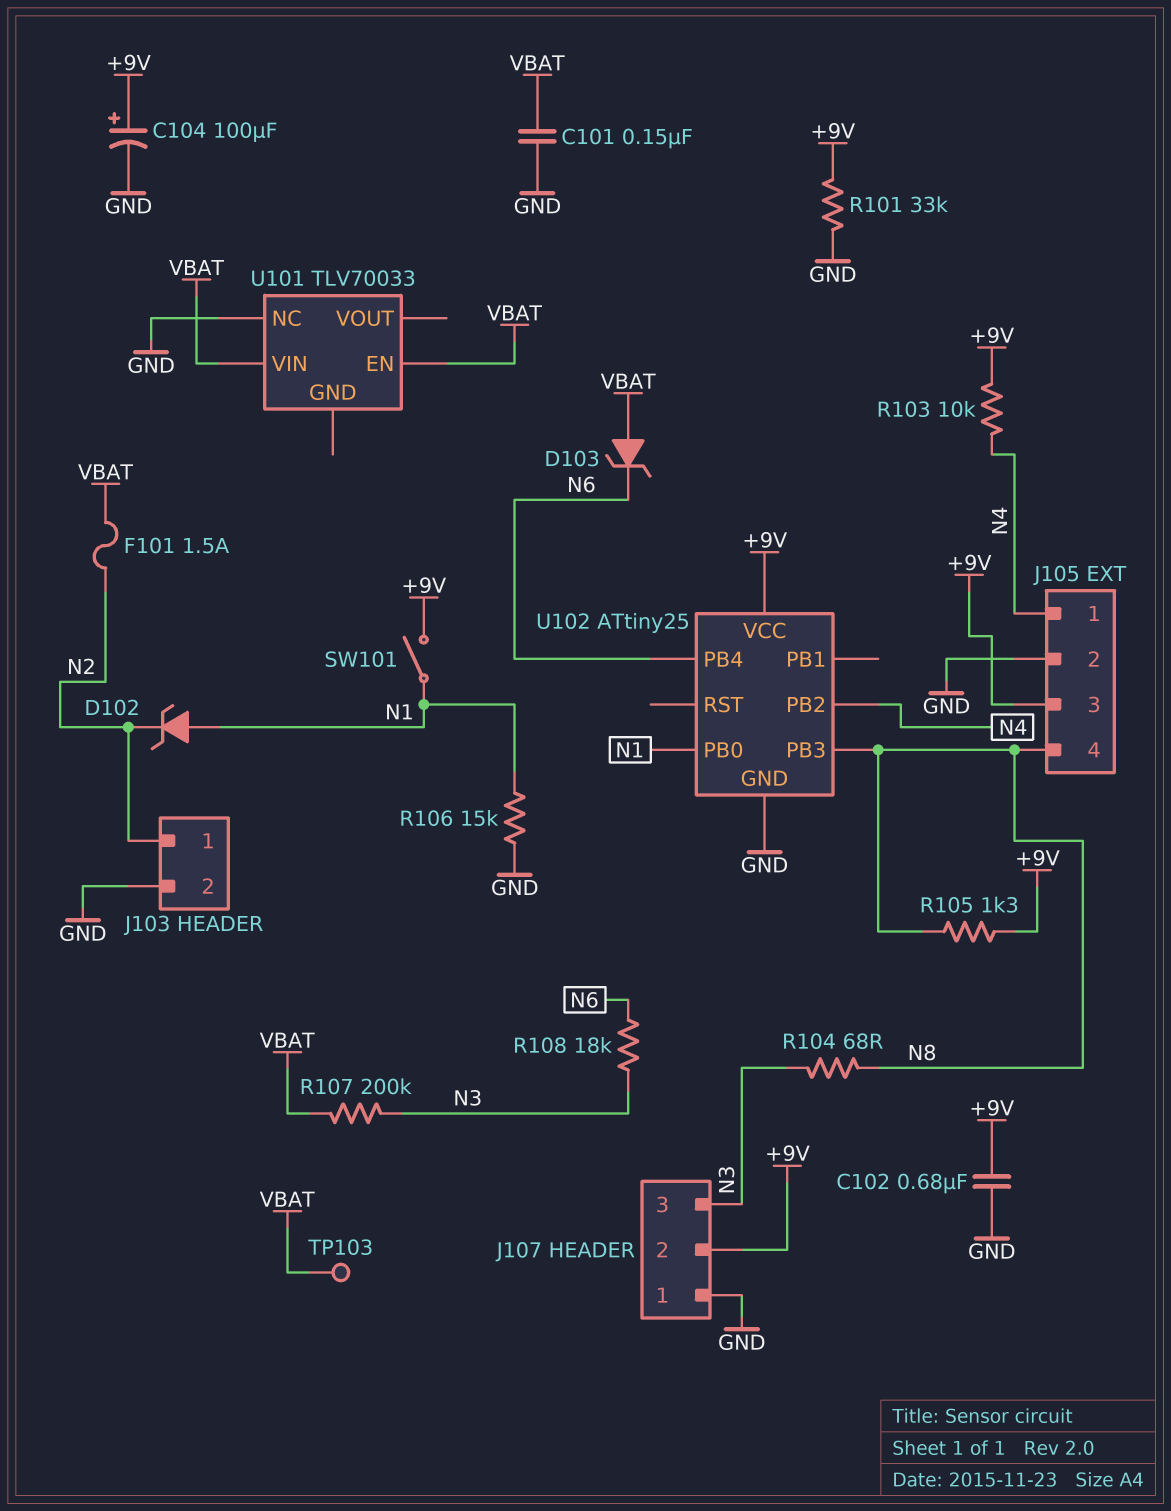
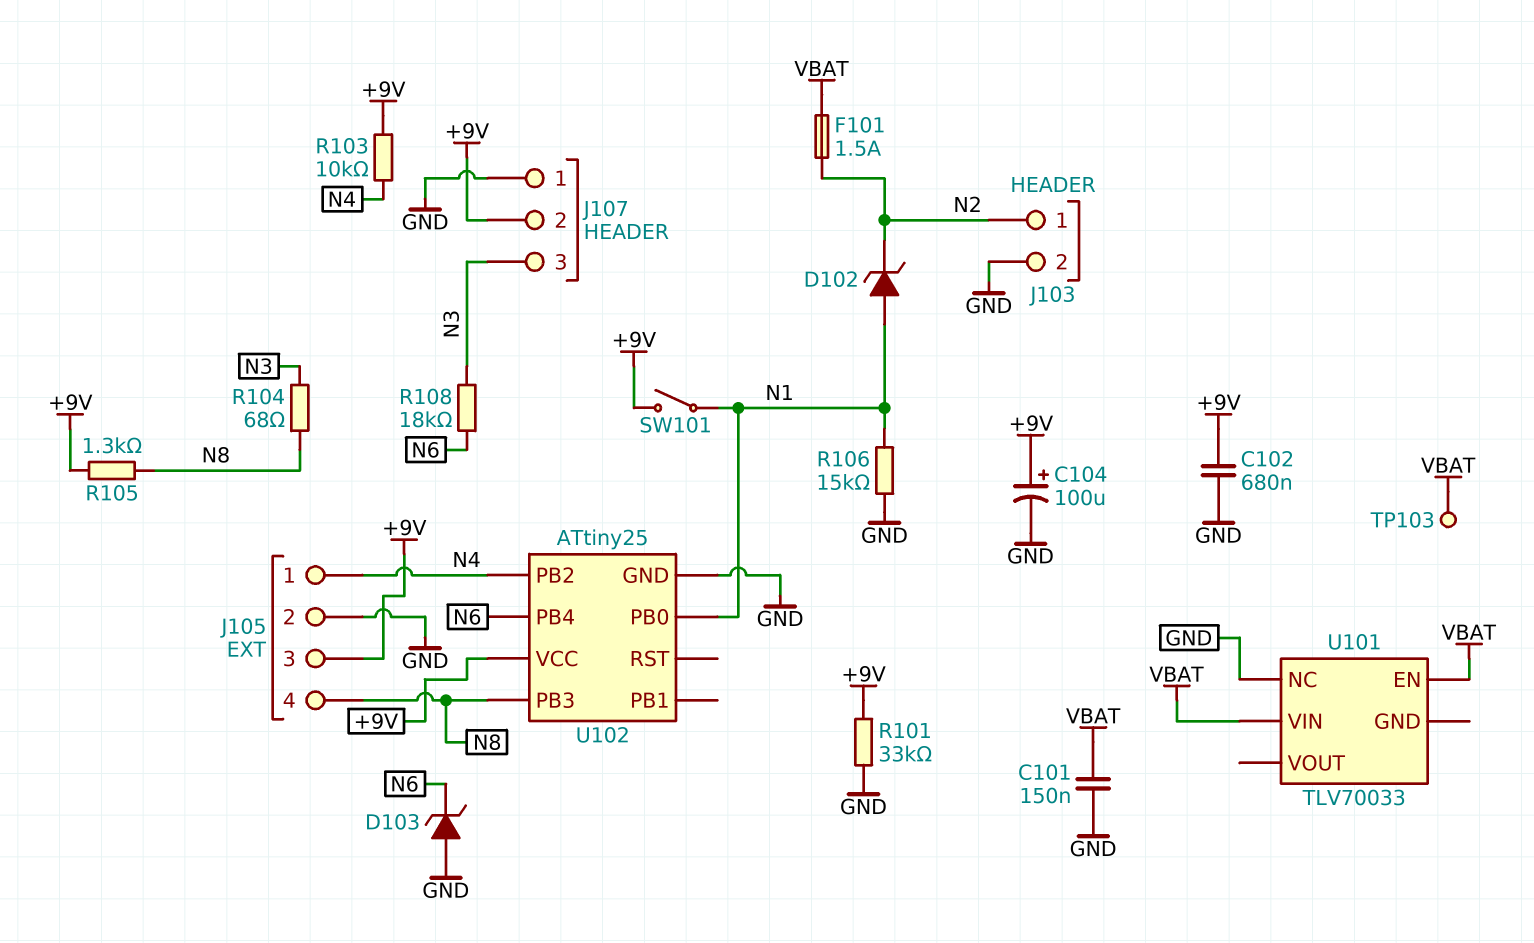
D103: zener (A VBAT, K N6) -> zener (A GND, K N6)
R107: 200k (N3, VBAT) -> none

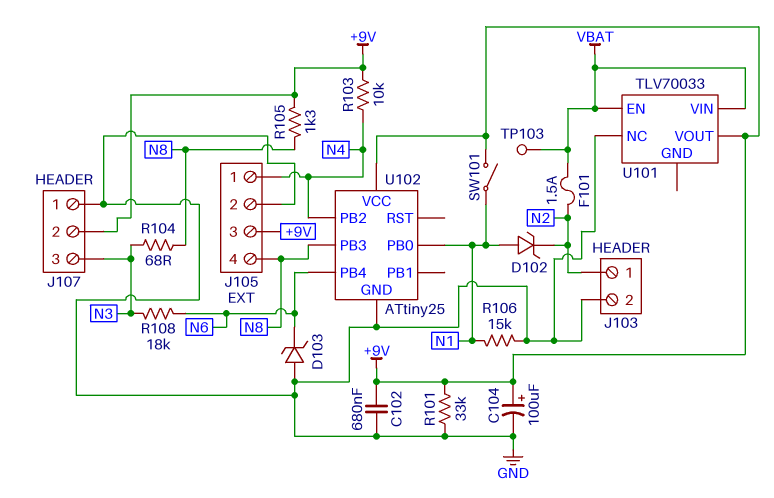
C101: 150nF (GND, VBAT) -> none
U101 pin VOUT: none -> +9V

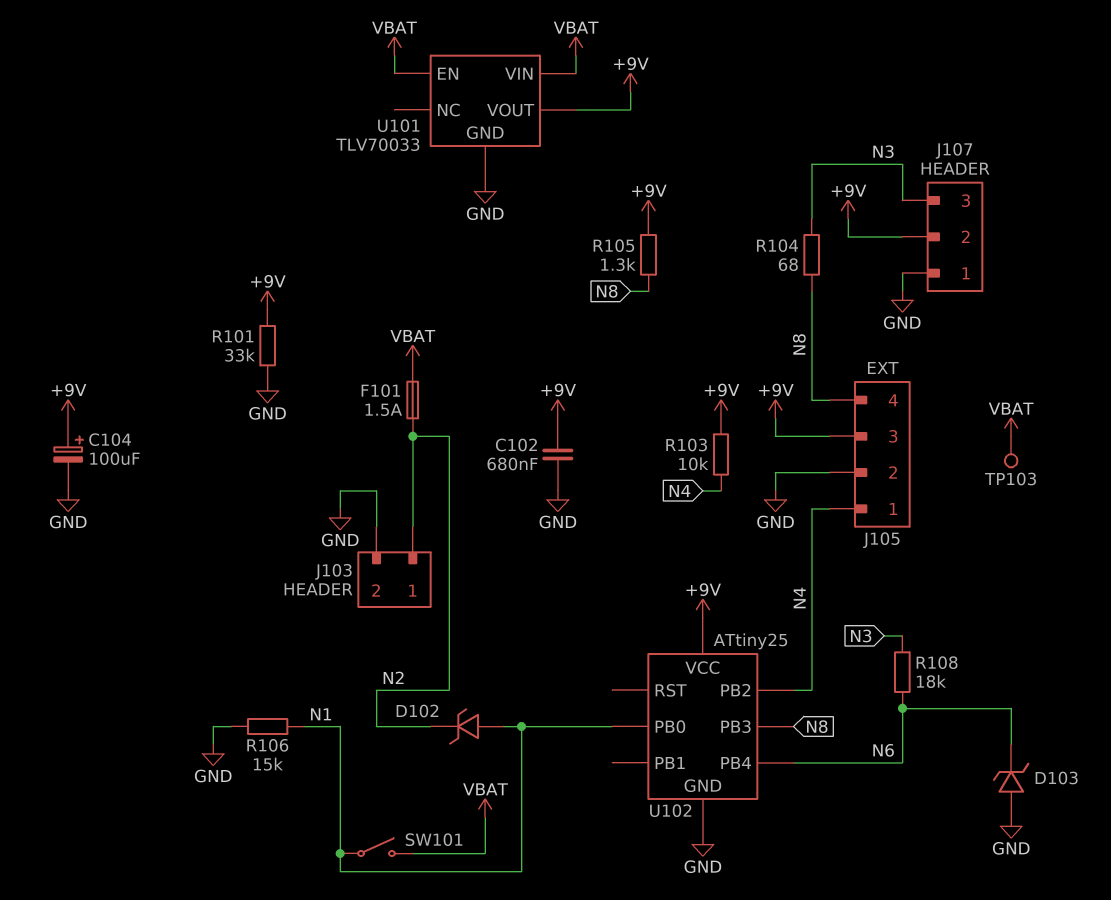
SW101: switch (+9V, N1) -> switch (N1, VBAT)
U101 pin GND: none -> GND
U101 pin NC: GND -> none

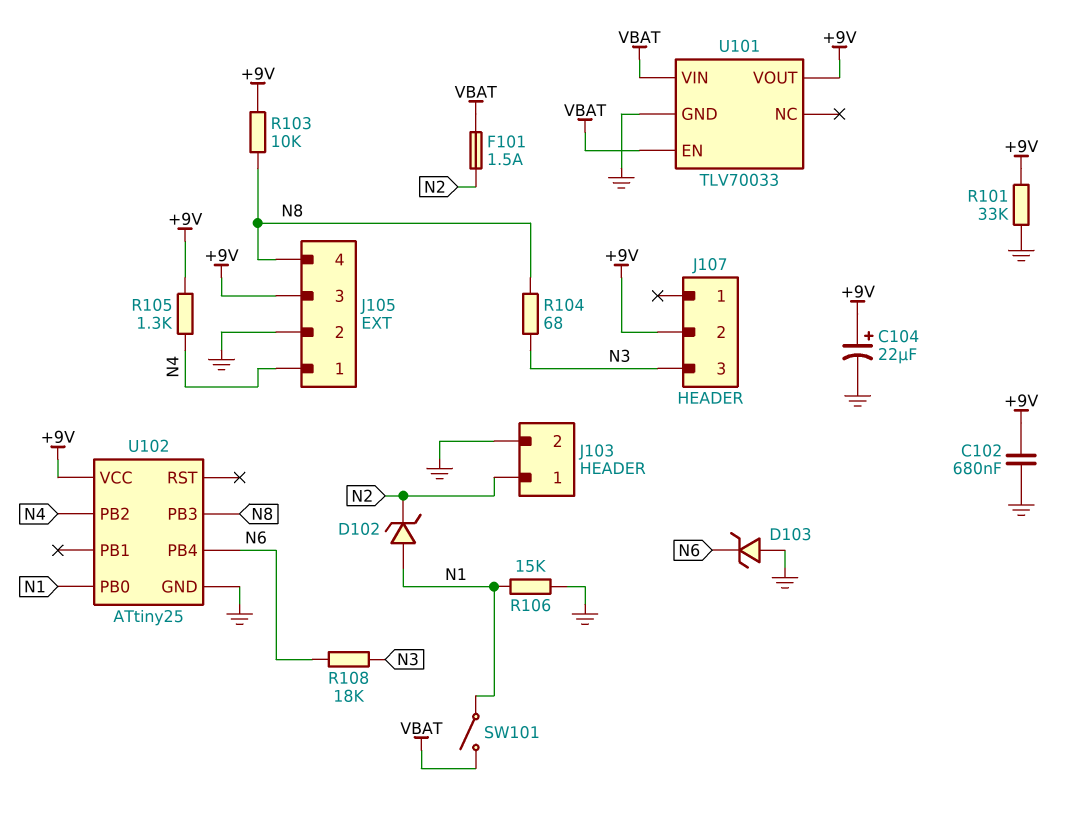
C104: 100uF (plus +9V, minus GND) -> 22uF (plus +9V, minus GND)
J107 pin 1: GND -> none
R103: 10k (+9V, N4) -> 10k (+9V, N8)
R105: 1.3k (+9V, N8) -> 1.3k (+9V, N4)
TP103: test point (VBAT) -> none

